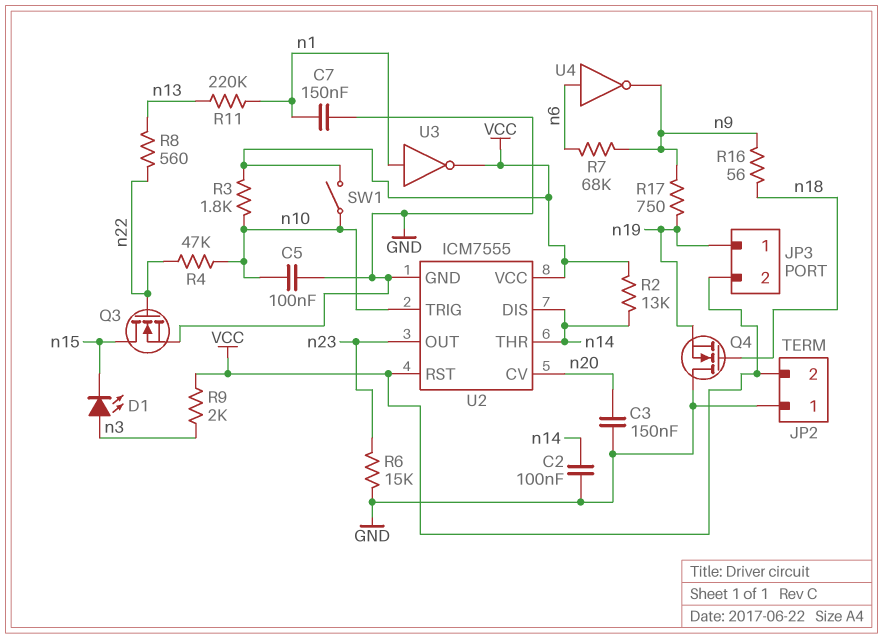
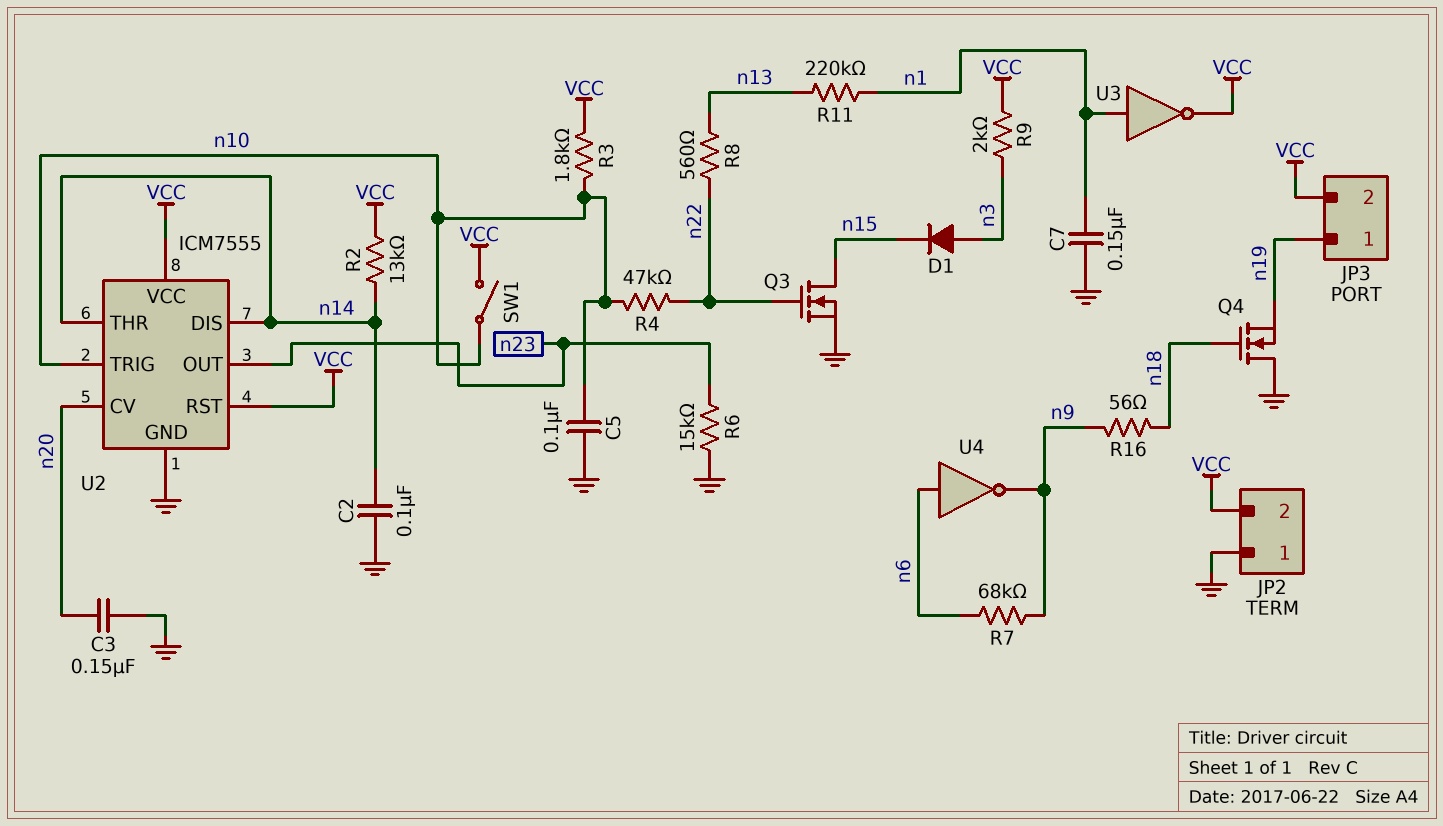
D1: LED (A n3, K n15) -> diode (A n3, K n15)
R17: 750 (n9, n19) -> none

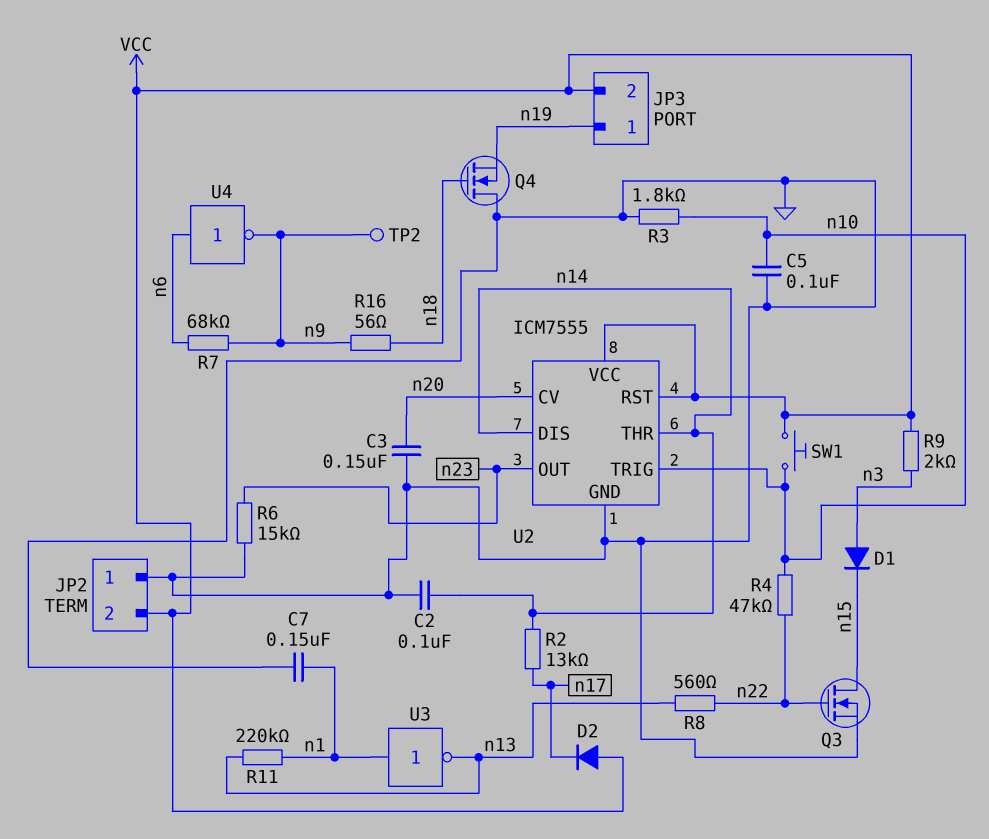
D2: none -> diode (A VCC, K n17)
R2: 13k (VCC, n14) -> 13k (n14, n17)
R3: 1.8k (VCC, n10) -> 1.8k (GND, n10)
SW1: switch (VCC, n10) -> button (VCC, n10)
TP2: none -> test point (n9)
U3: NOT (in n1, out VCC) -> NOT (in n1, out n13)

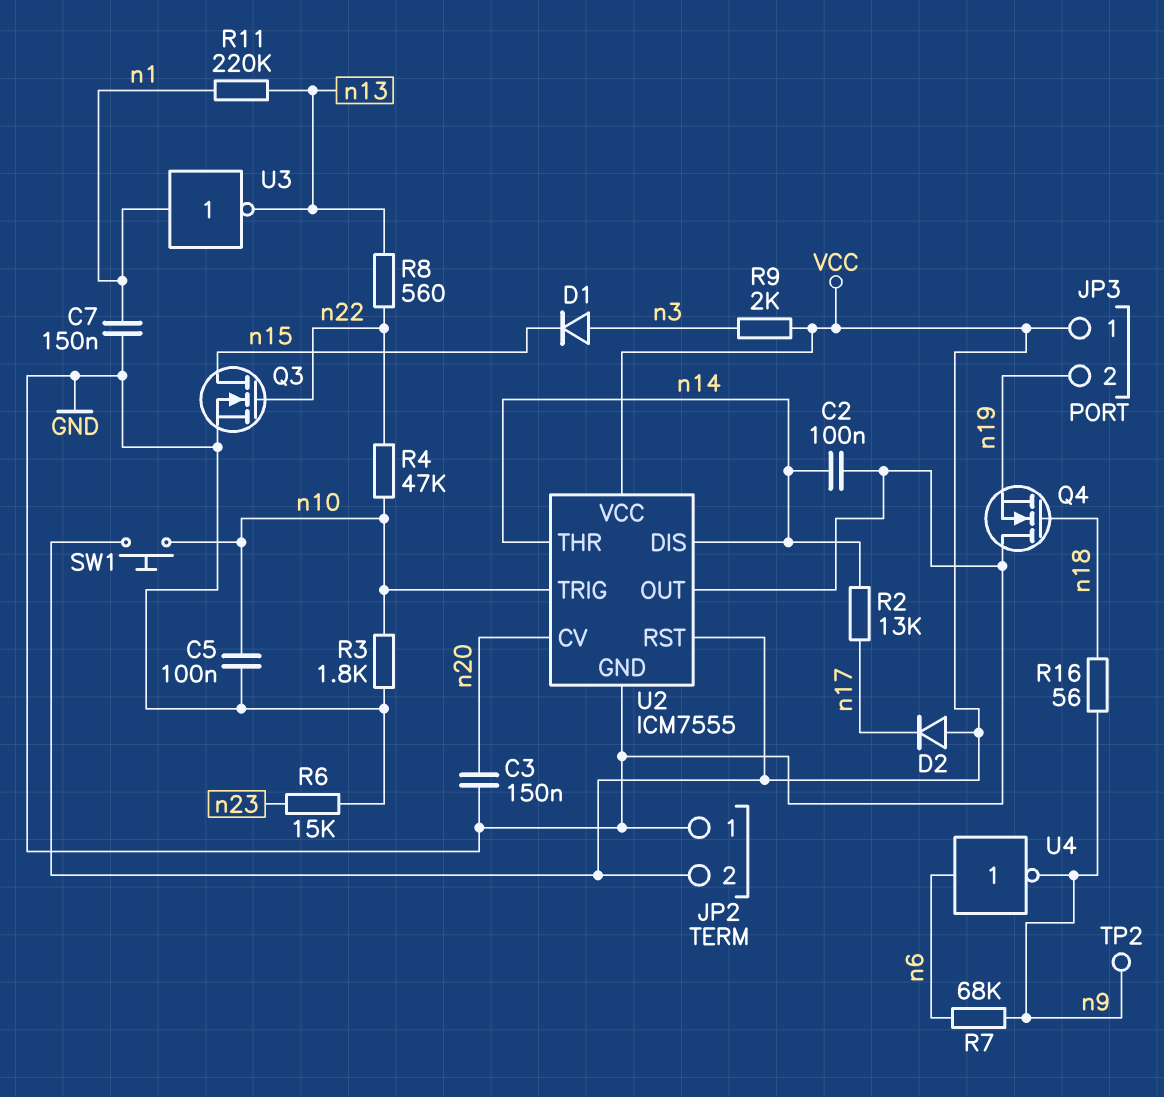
JP3 pin 1: n19 -> VCC
JP3 pin 2: VCC -> n19
U2 pin OUT: n23 -> GND

